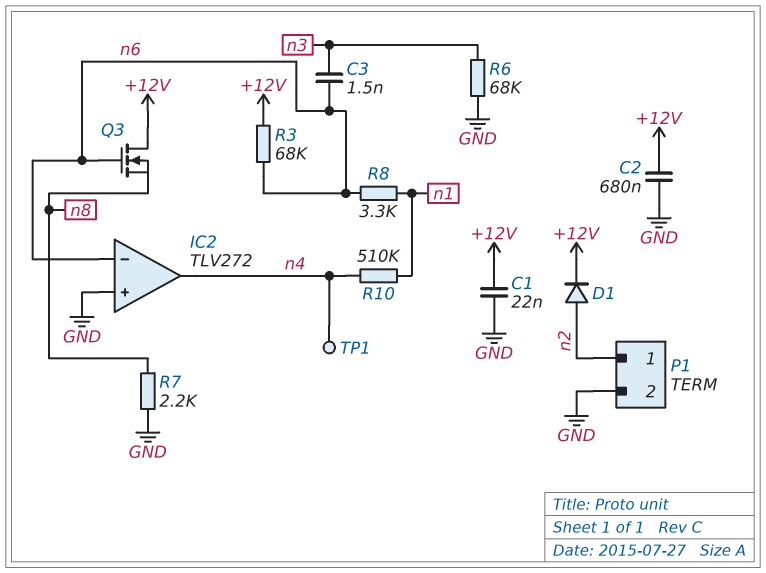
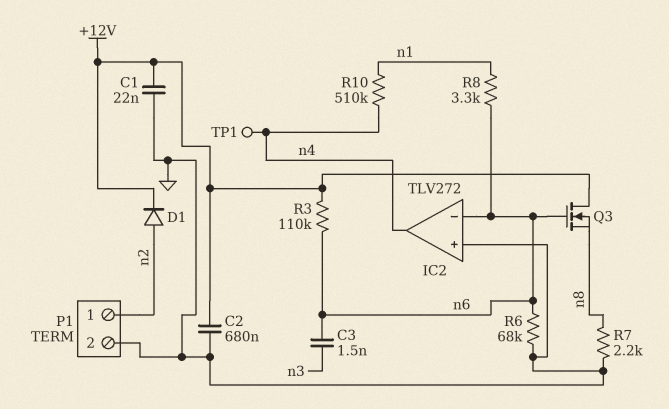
R3: 68k (+12V, n6) -> 110k (+12V, n6)
R6: 68k (GND, n3) -> 68k (GND, n6)

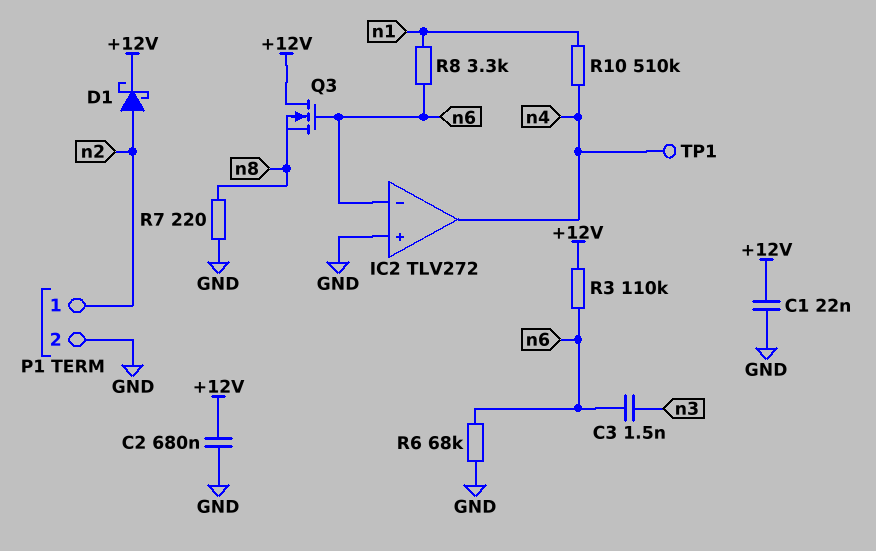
D1: diode (A n2, K +12V) -> schottky (A n2, K +12V)
R7: 2.2k (GND, n8) -> 220 (GND, n8)

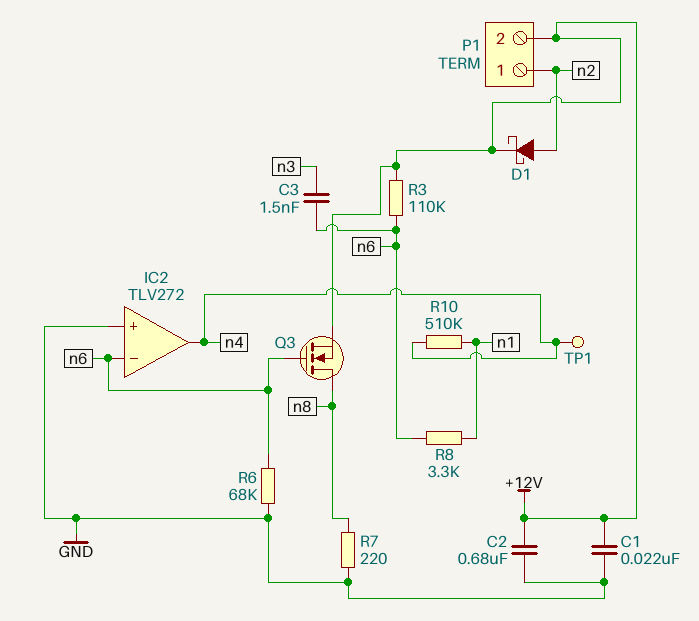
P1 pin 2: GND -> +12V
Q3: NMOS (G n6, D +12V, S n8) -> NMOS (G n6, D n8, S +12V)

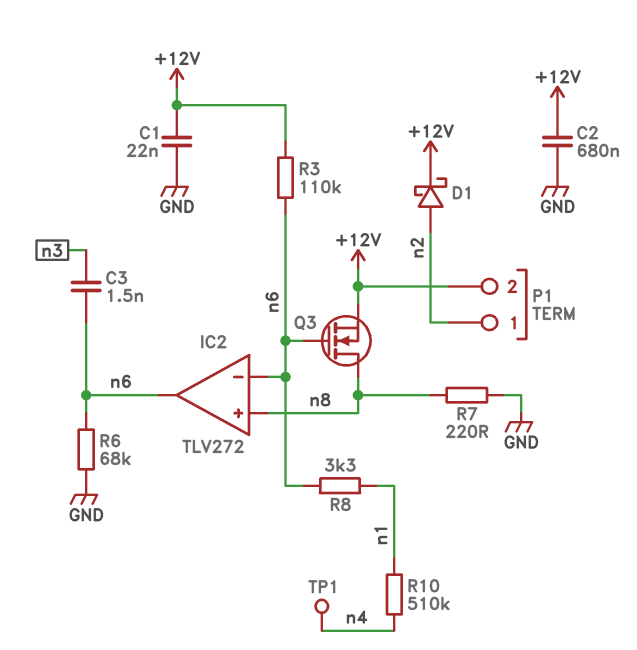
IC2 pin in+: GND -> n8
IC2 pin out: n4 -> n6

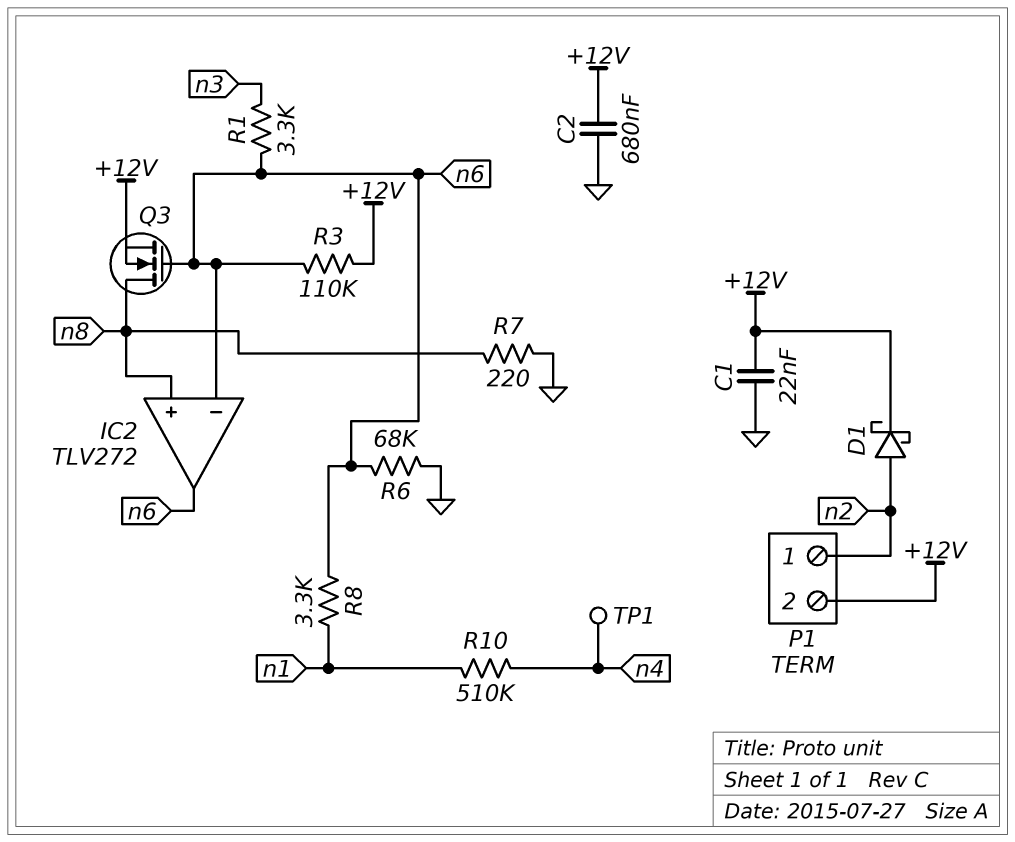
C3: 1.5nF (n3, n6) -> none
R1: none -> 3.3k (n3, n6)

